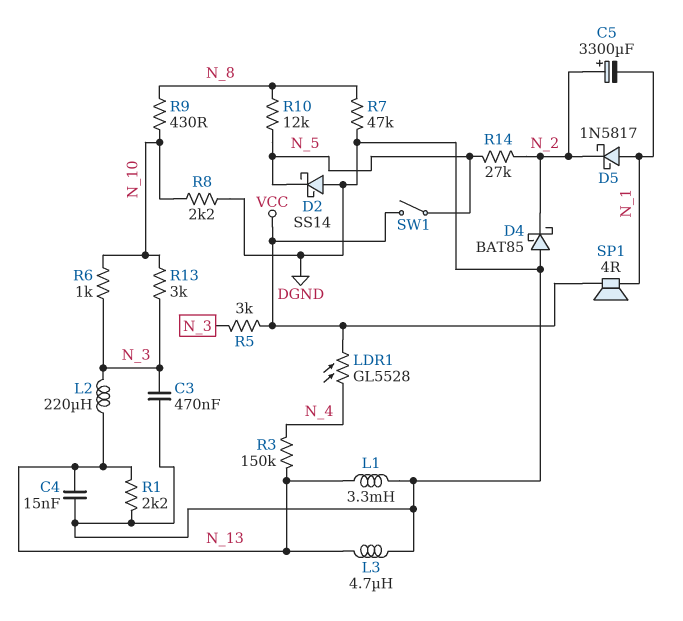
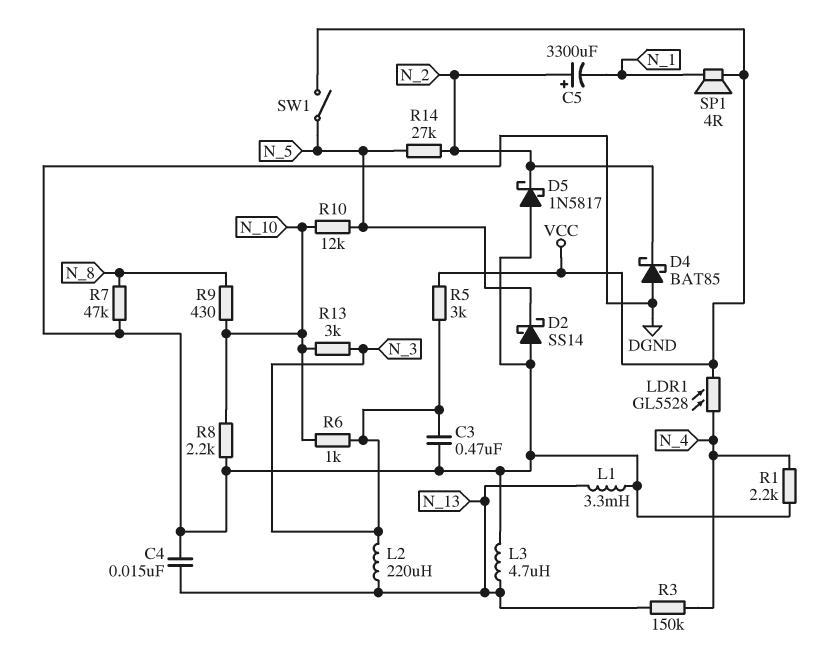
D5: schottky 1N5817 (A N_1, K N_2) -> schottky 1N5817 (A DGND, K N_2)
R1: 2.2k (DGND, N_13) -> 2.2k (DGND, N_4)
R10: 12k (N_5, N_8) -> 12k (N_5, N_10)

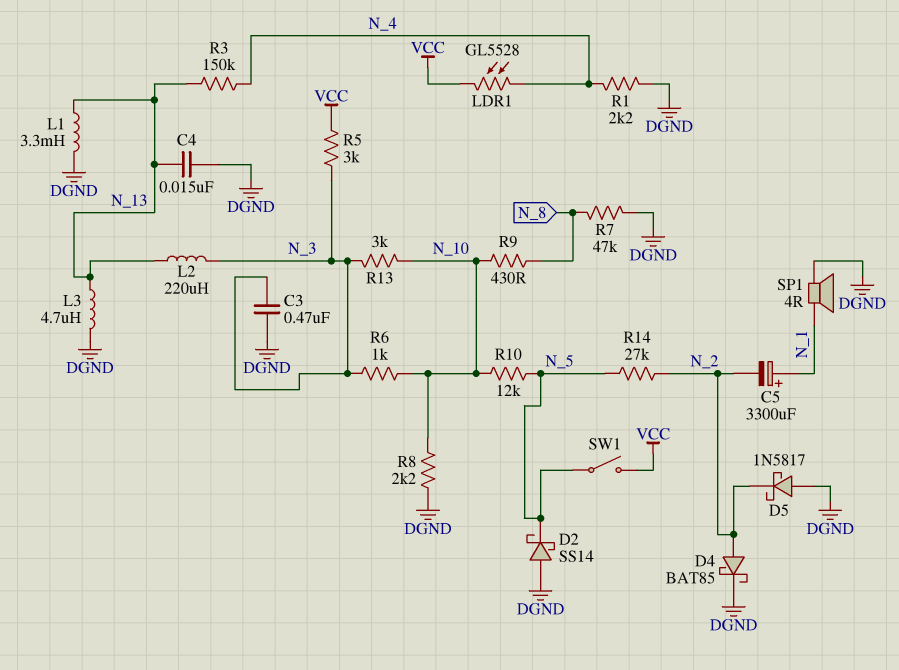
C5: 3300uF (plus N_2, minus N_1) -> 3300uF (plus N_1, minus N_2)
D4: schottky BAT85 (A DGND, K N_2) -> schottky BAT85 (A N_2, K DGND)
SP1: speaker 4R (N_1, VCC) -> speaker 4R (DGND, N_1)

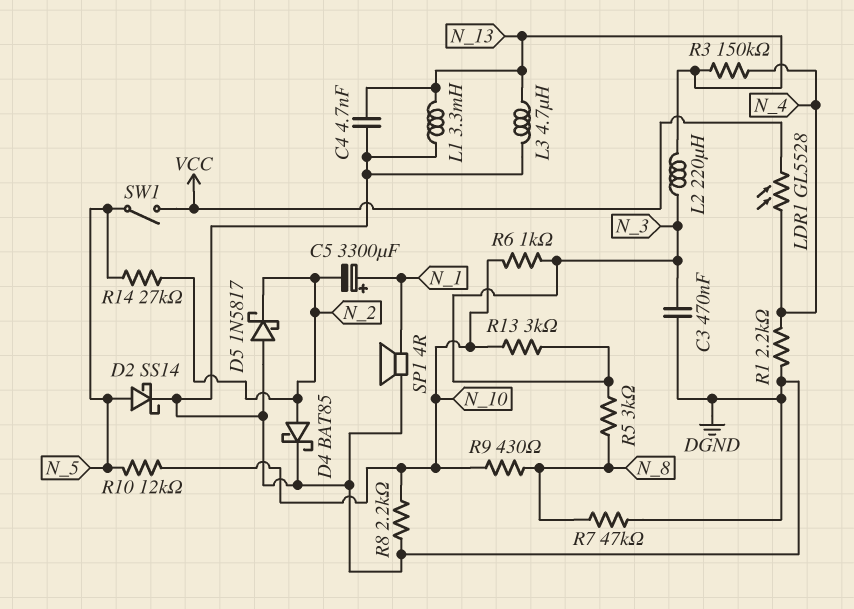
C4: 15nF (DGND, N_13) -> 4.7nF (DGND, N_13)
D2: schottky SS14 (A DGND, K N_5) -> schottky SS14 (A N_5, K DGND)
R5: 3k (N_3, VCC) -> 3k (N_3, N_8)

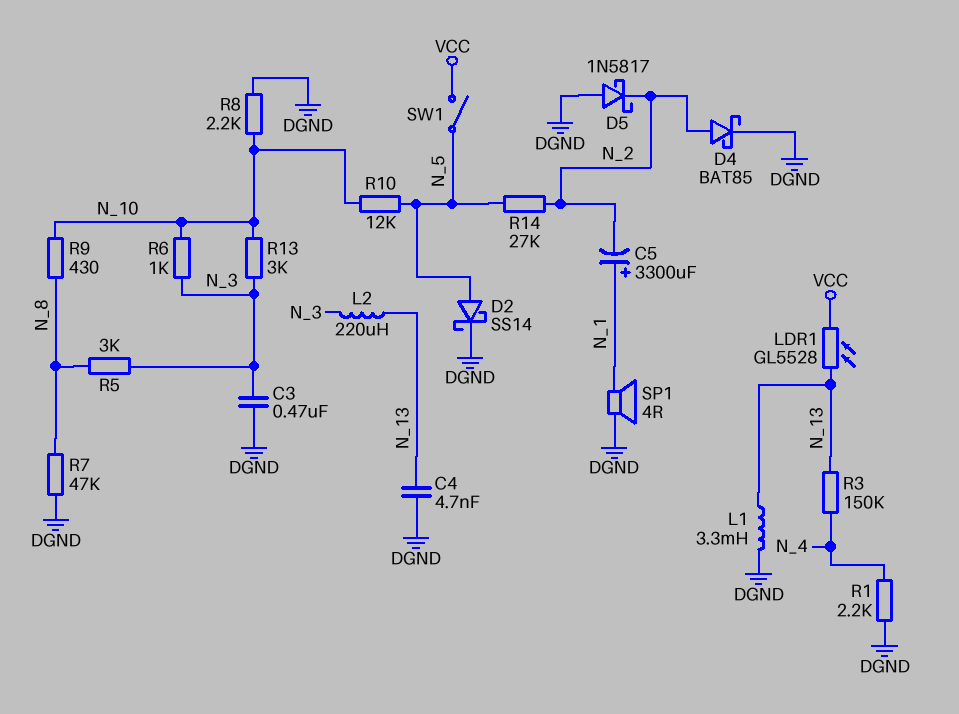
L3: 4.7uH (DGND, N_13) -> none
LDR1: GL5528 (N_4, VCC) -> GL5528 (N_13, VCC)

